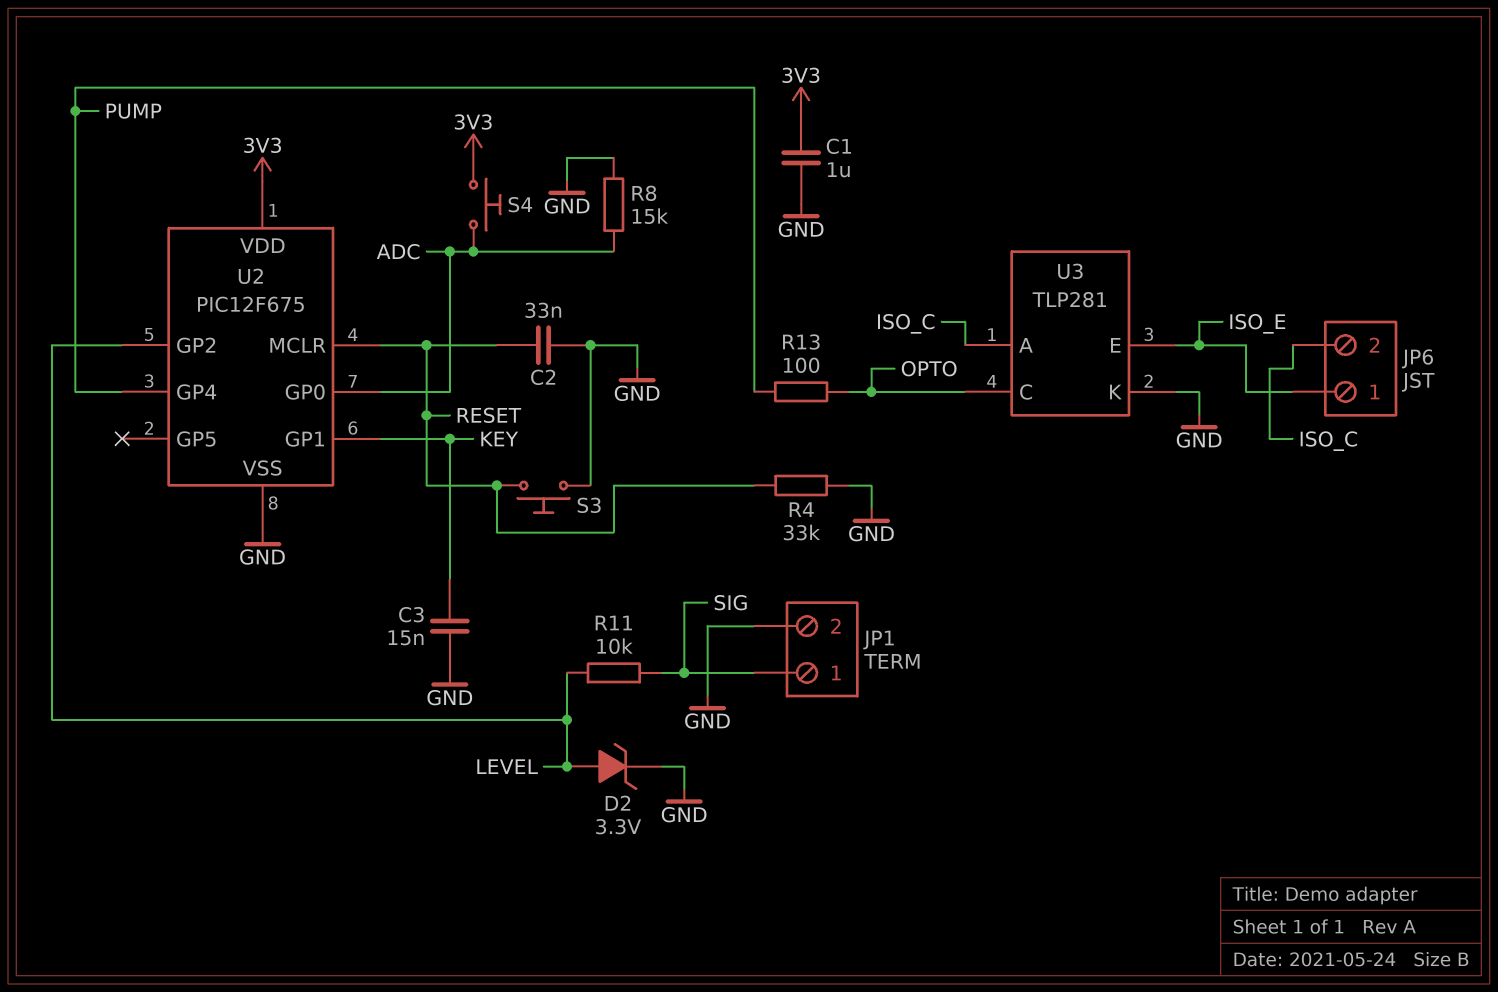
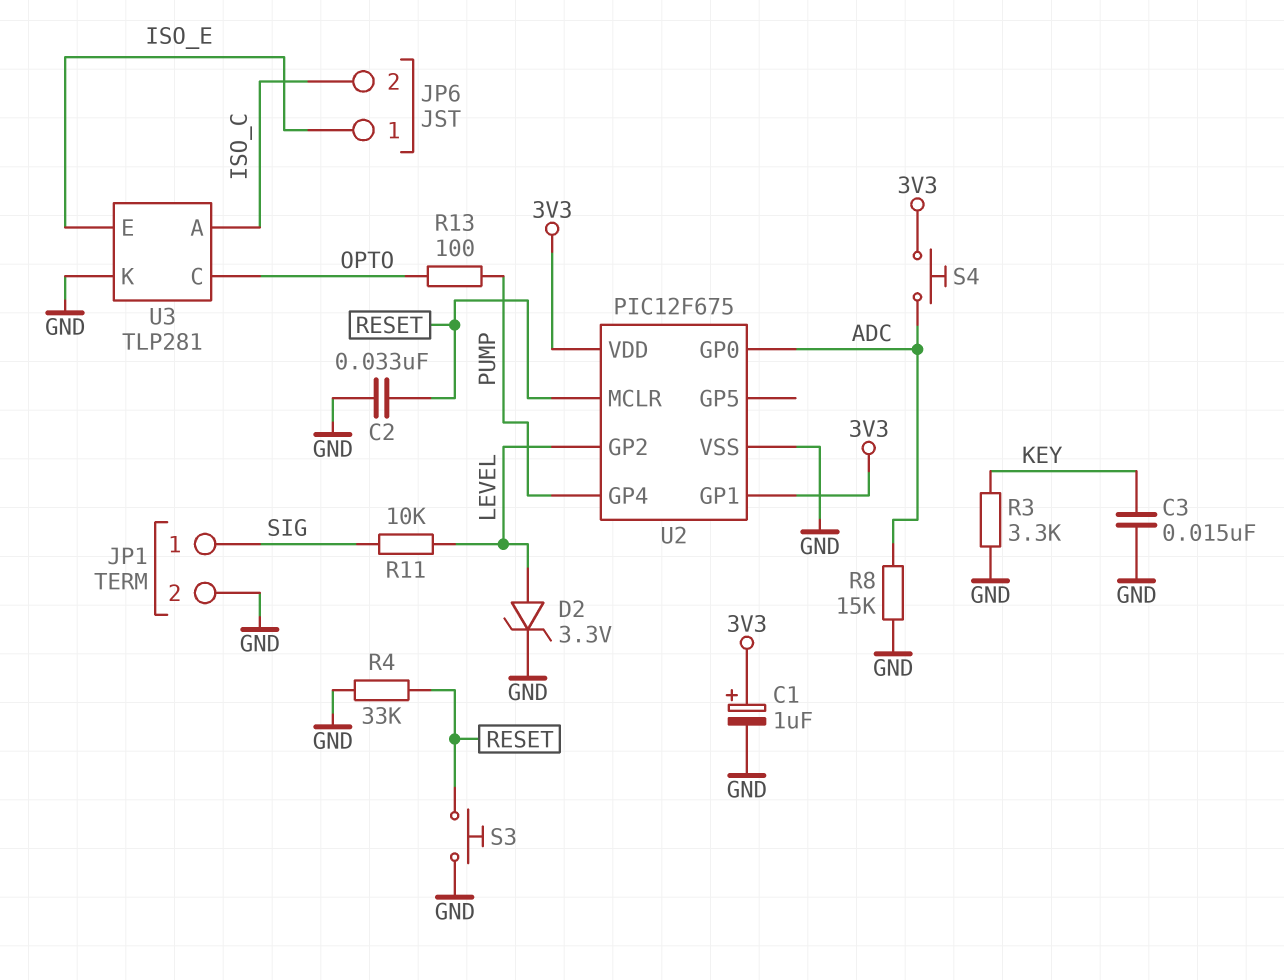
C1: 1uF (3V3, GND) -> 1uF (plus 3V3, minus GND)
R3: none -> 3.3k (GND, KEY)
U2 pin GP1: KEY -> 3V3

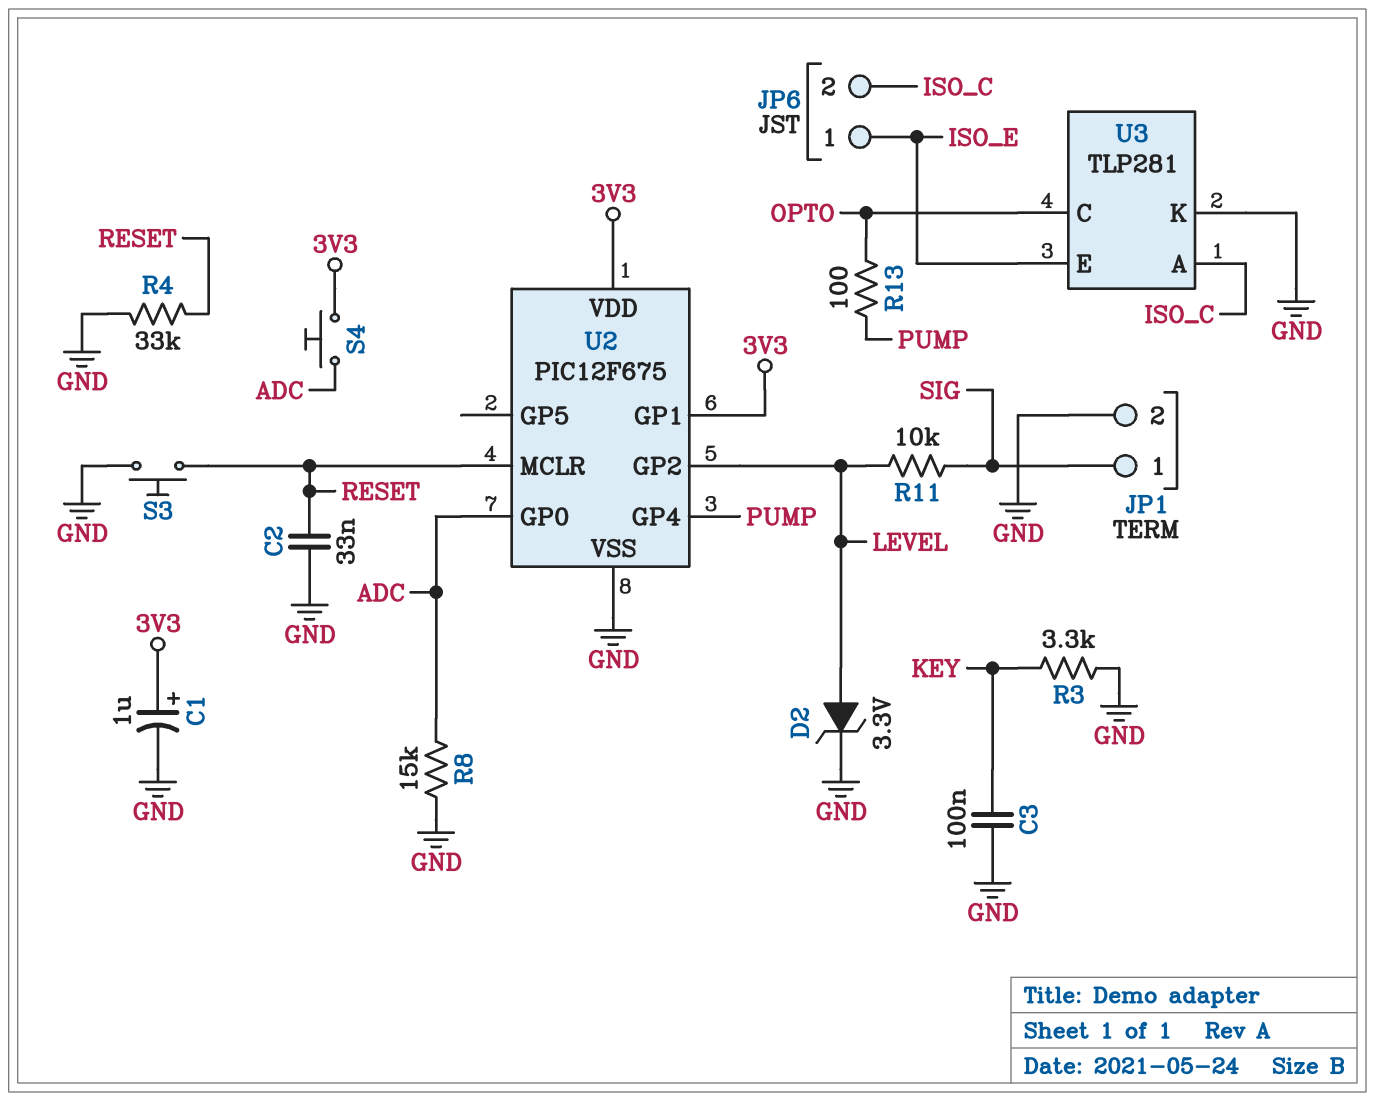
C3: 15nF (GND, KEY) -> 100nF (GND, KEY)

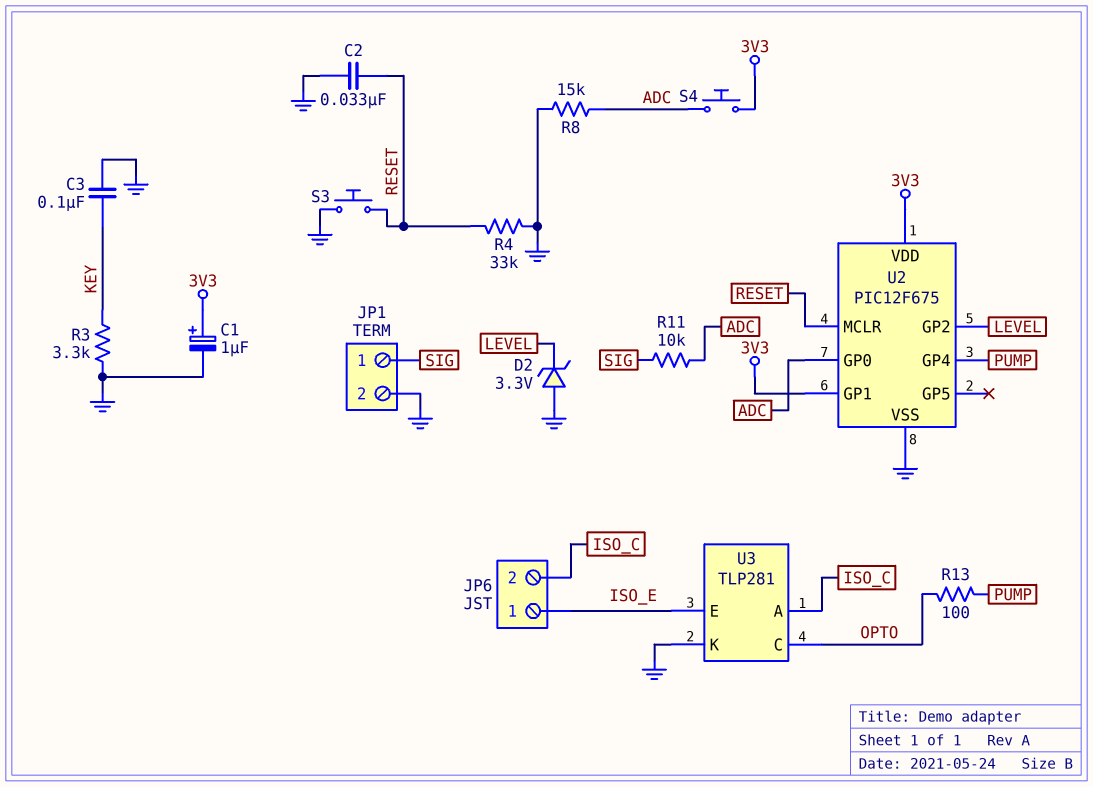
D2: zener 3.3V (A LEVEL, K GND) -> zener 3.3V (A GND, K LEVEL)
R11: 10k (LEVEL, SIG) -> 10k (ADC, SIG)

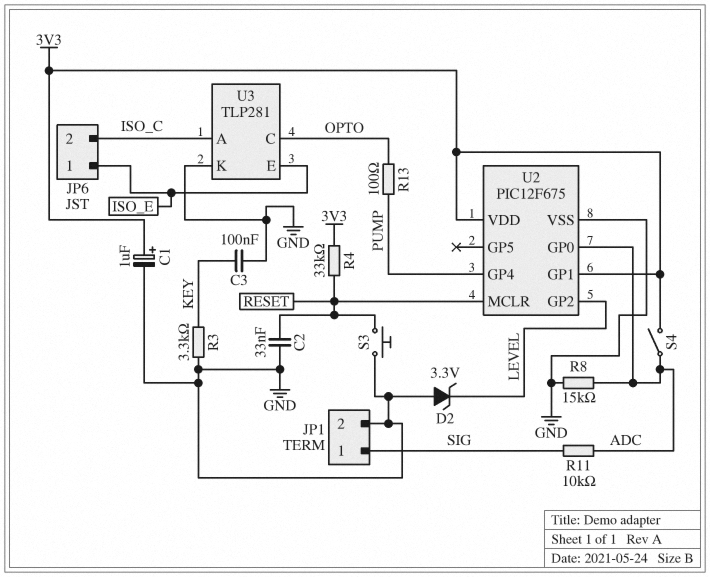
R4: 33k (GND, RESET) -> 33k (3V3, RESET)
S4: button (3V3, ADC) -> switch (3V3, ADC)

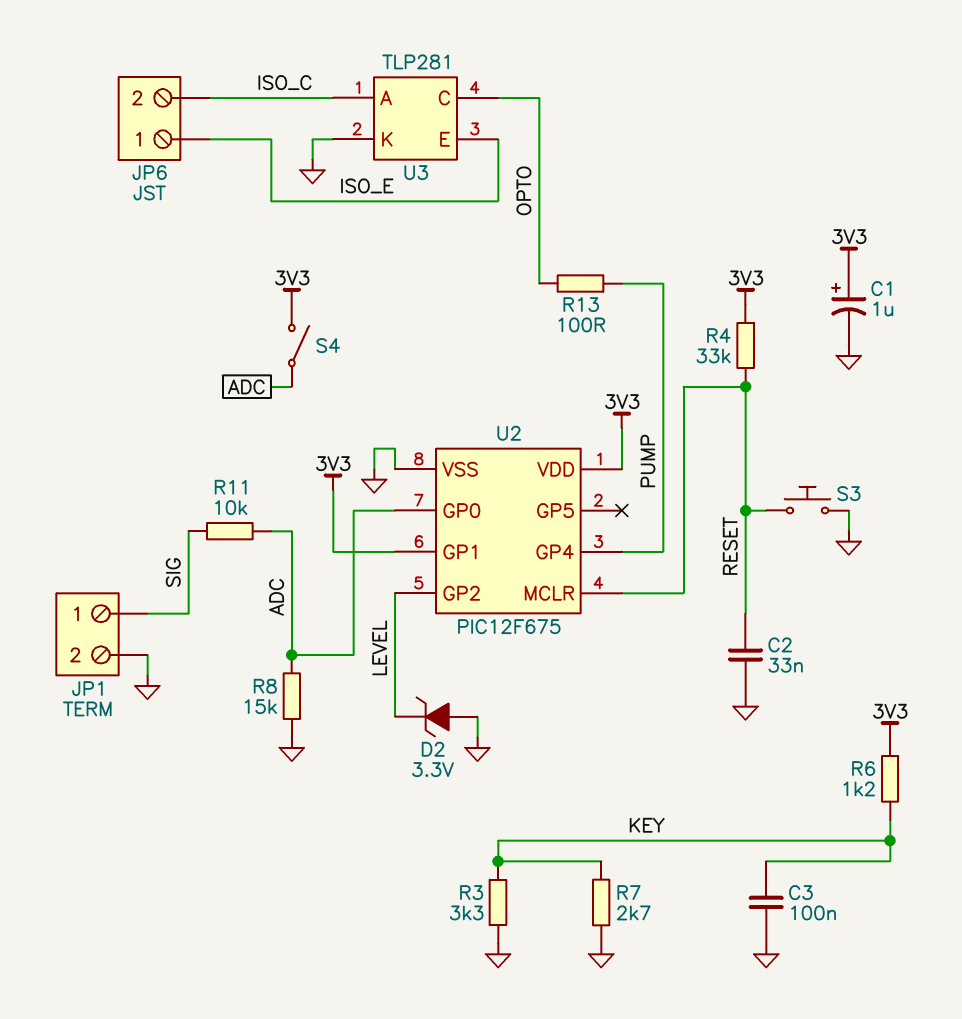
R6: none -> 1.2k (3V3, KEY)
R7: none -> 2.7k (GND, KEY)

